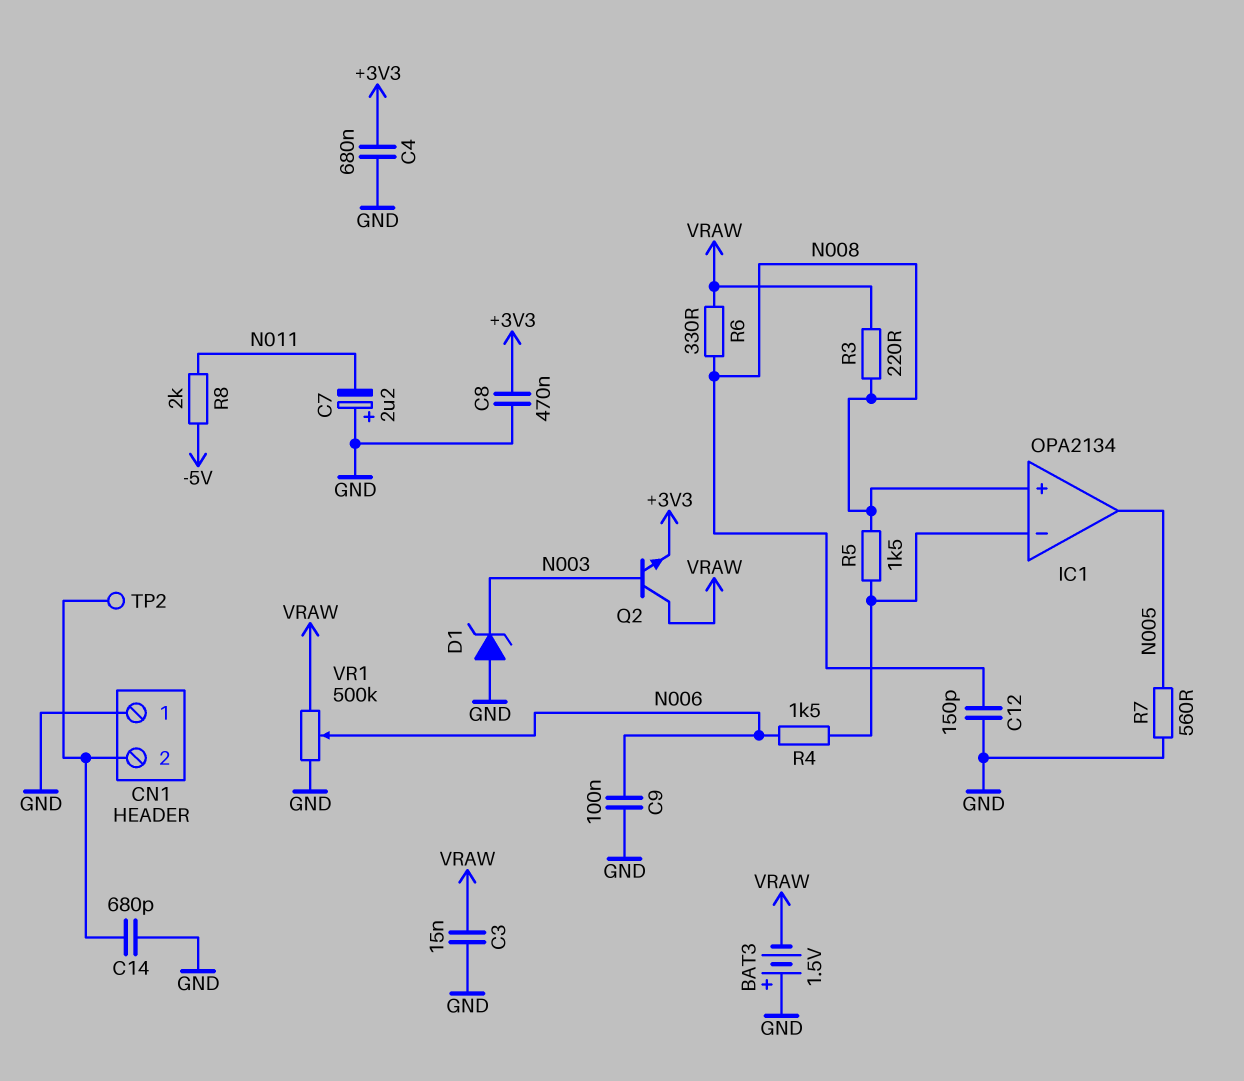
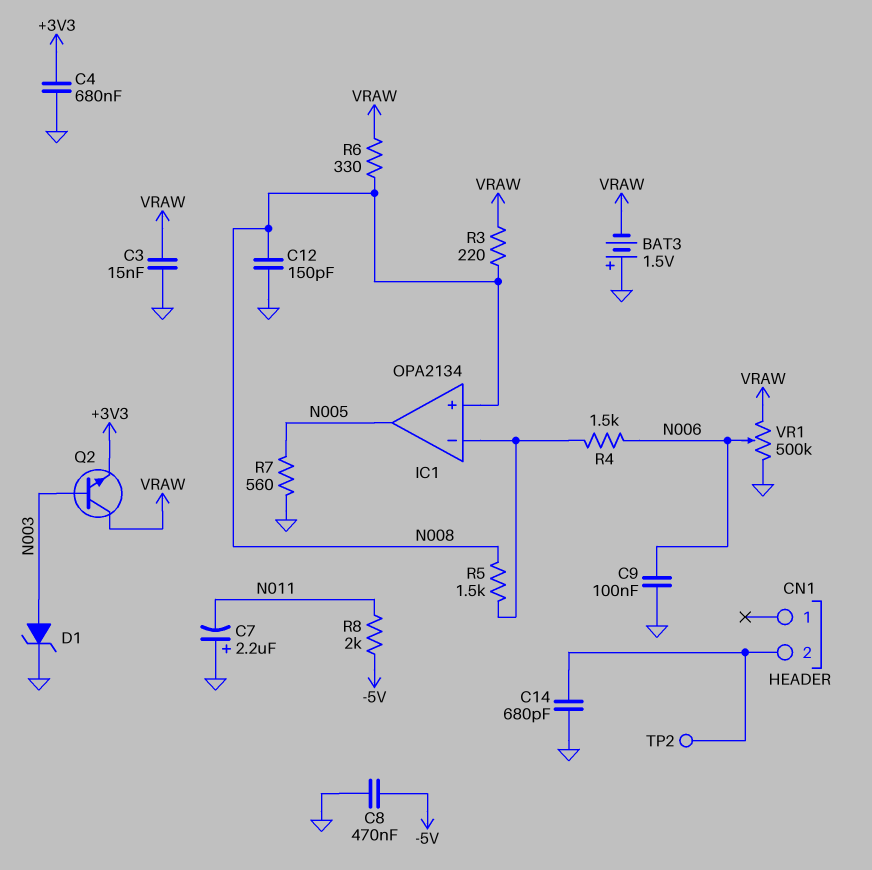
C8: 470nF (+3V3, GND) -> 470nF (-5V, GND)
CN1 pin 1: GND -> none
D1: zener (A GND, K N003) -> zener (A N003, K GND)

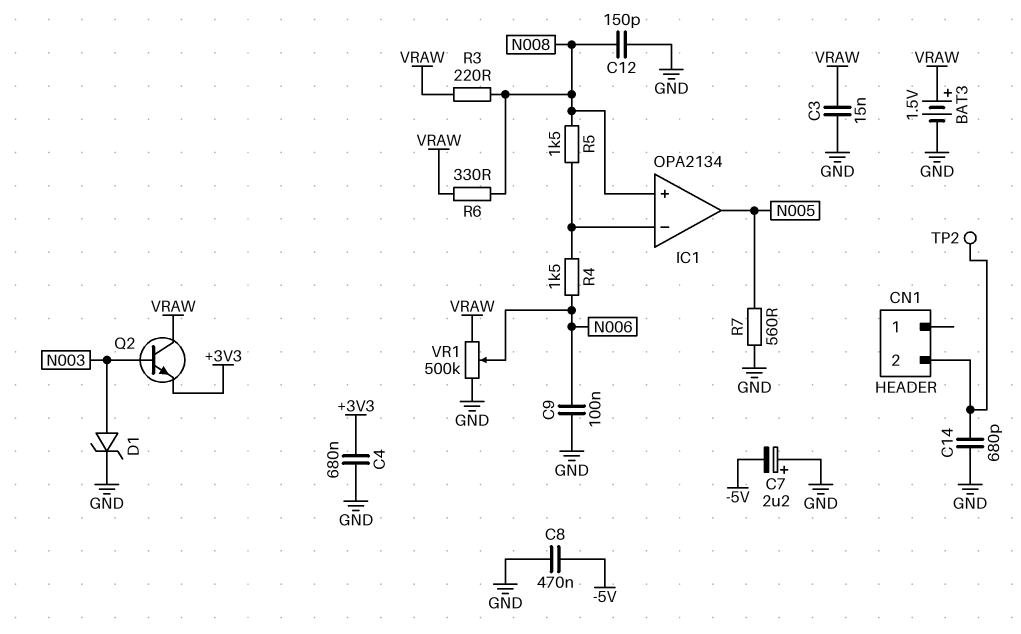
BAT3: 1.5V (plus GND, minus VRAW) -> 1.5V (plus VRAW, minus GND)
C7: 2.2uF (plus GND, minus N011) -> 2.2uF (plus GND, minus -5V)
R8: 2k (-5V, N011) -> none

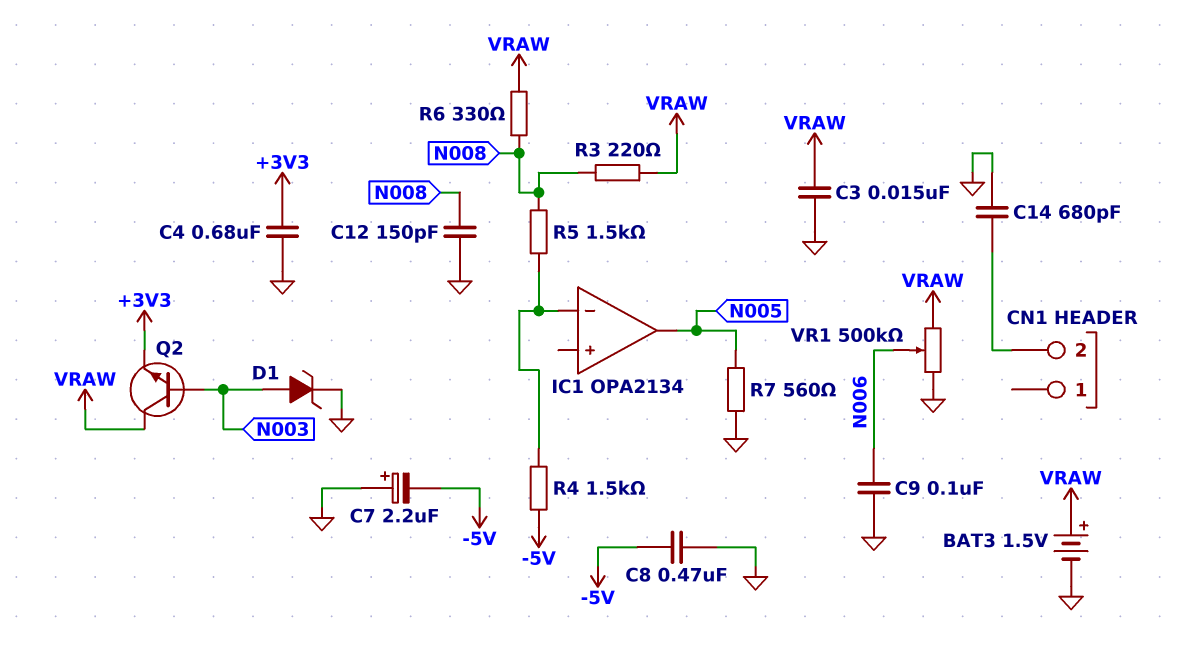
IC1 pin in+: N008 -> none
R4: 1.5k (IC1/in-, N006) -> 1.5k (-5V, IC1/in-)
TP2: test point (CN1/2) -> none

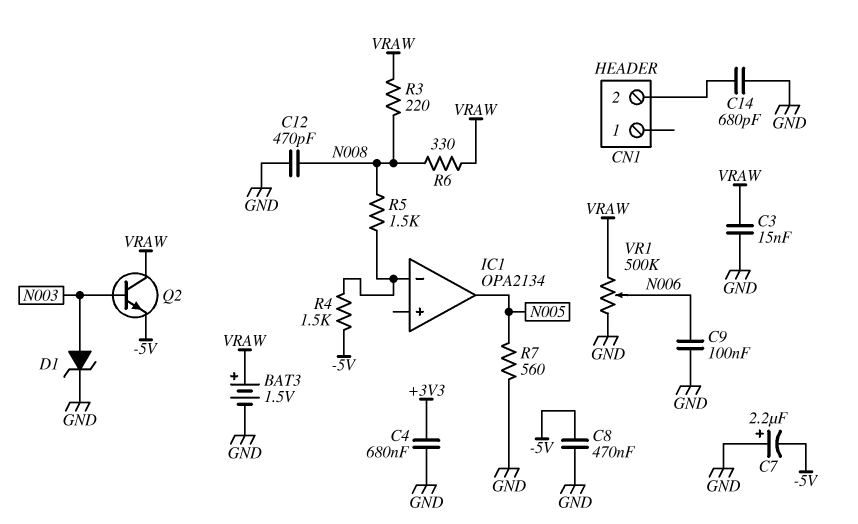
C12: 150pF (GND, N008) -> 470pF (GND, N008)
Q2: NPN (B N003, C VRAW, E +3V3) -> NPN (B N003, C VRAW, E -5V)

